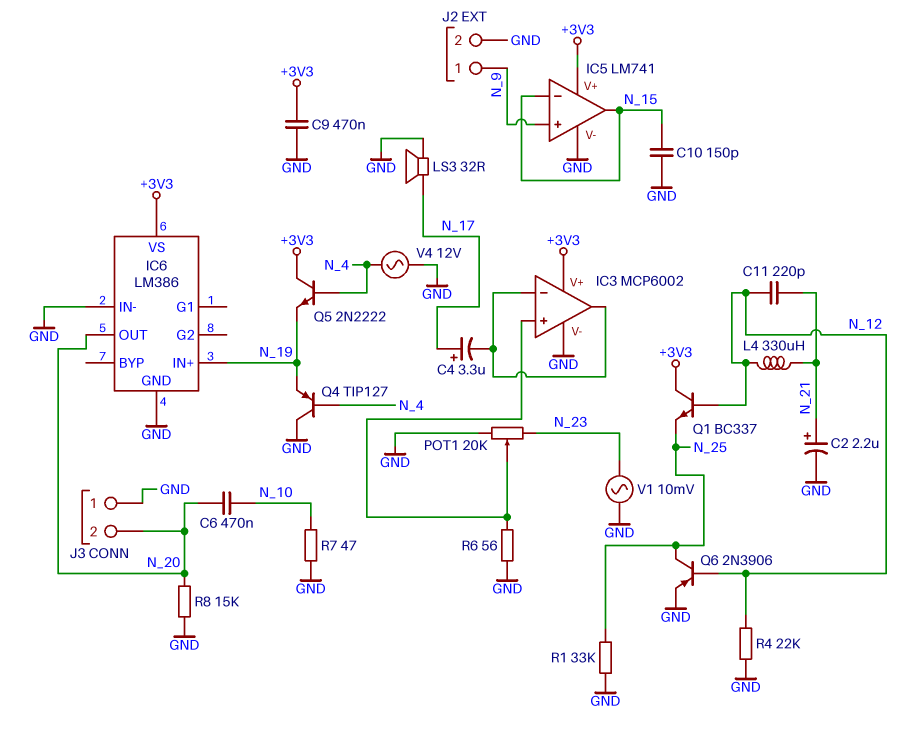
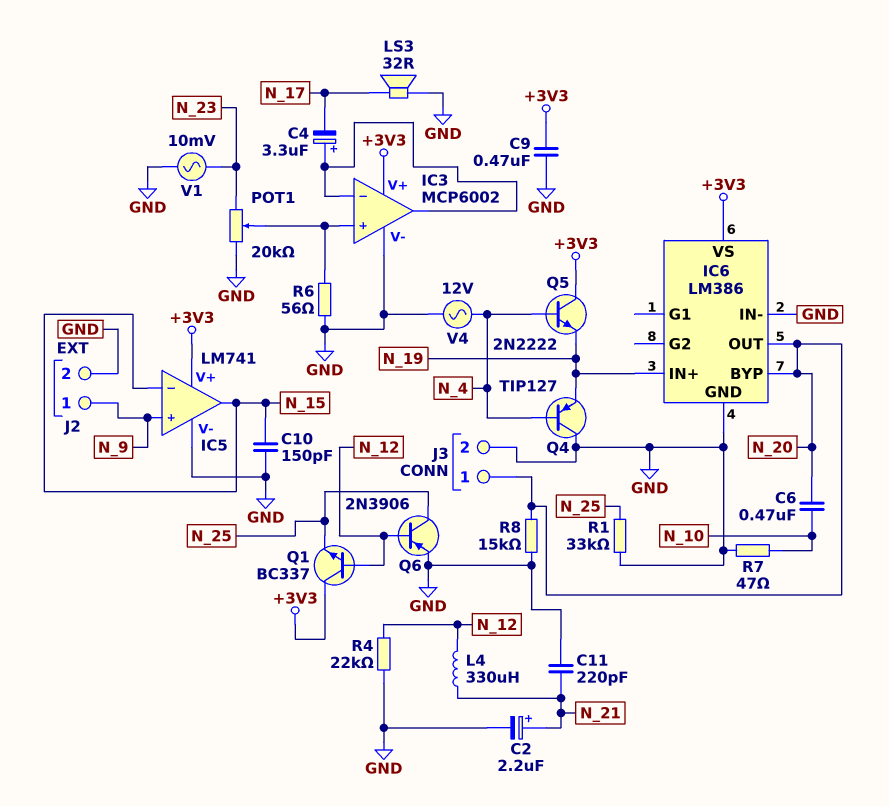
C4: 3.3uF (plus N_17, minus IC3/in-) -> 3.3uF (plus IC3/in-, minus N_17)
C11: 220pF (N_12, N_21) -> 220pF (GND, N_21)
IC6 pin BYP: none -> N_20
J3 pin 1: GND -> N_20
J3 pin 2: N_20 -> GND

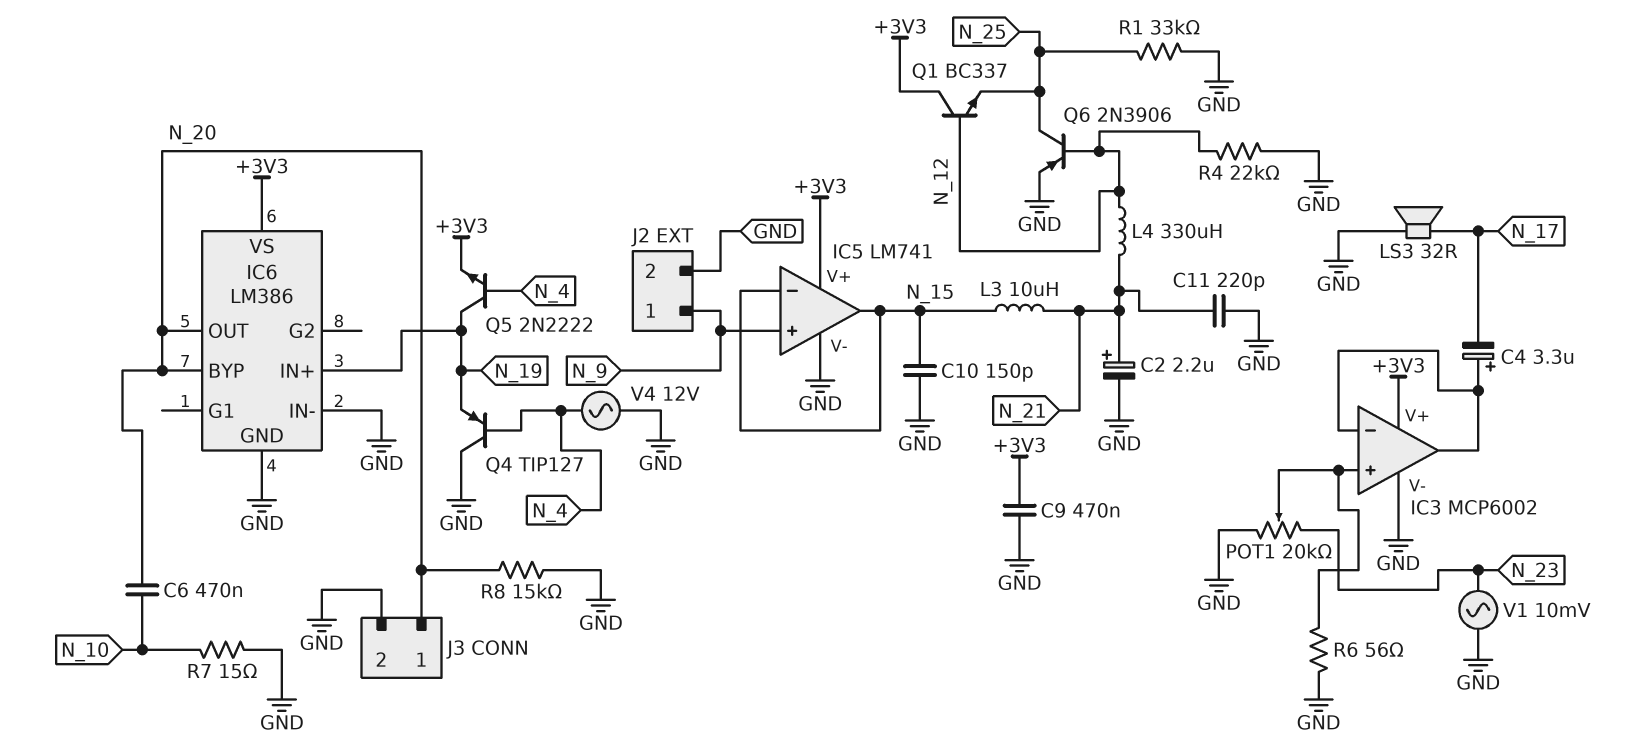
L3: none -> 10uH (N_15, N_21)
Q5: NPN 2N2222 (B N_4, C +3V3, E N_19) -> NPN 2N2222 (B N_4, C N_19, E +3V3)
R7: 47 (GND, N_10) -> 15 (GND, N_10)

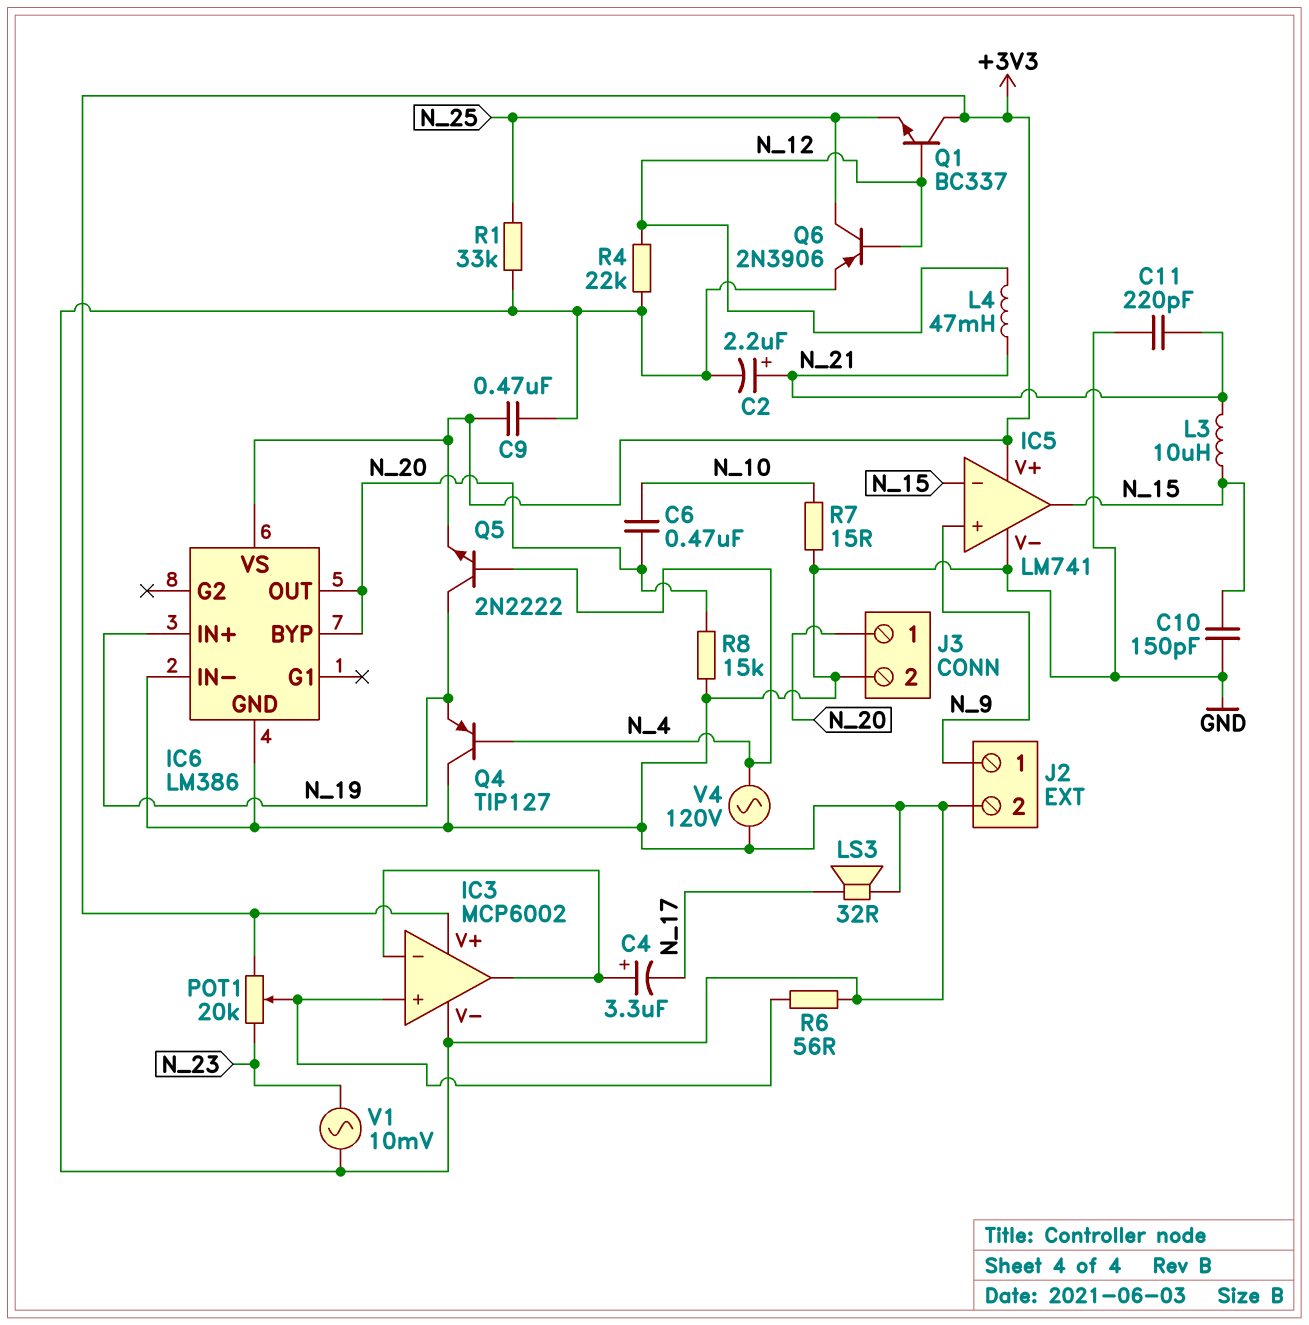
L4: 330uH (N_12, N_21) -> 47mH (N_12, N_21)
POT1: 20k (GND, N_23, wiper IC3/in+) -> 20k (+3V3, N_23, wiper IC3/in+)
V4: AC 12V (GND, N_4) -> AC 120V (GND, N_4)

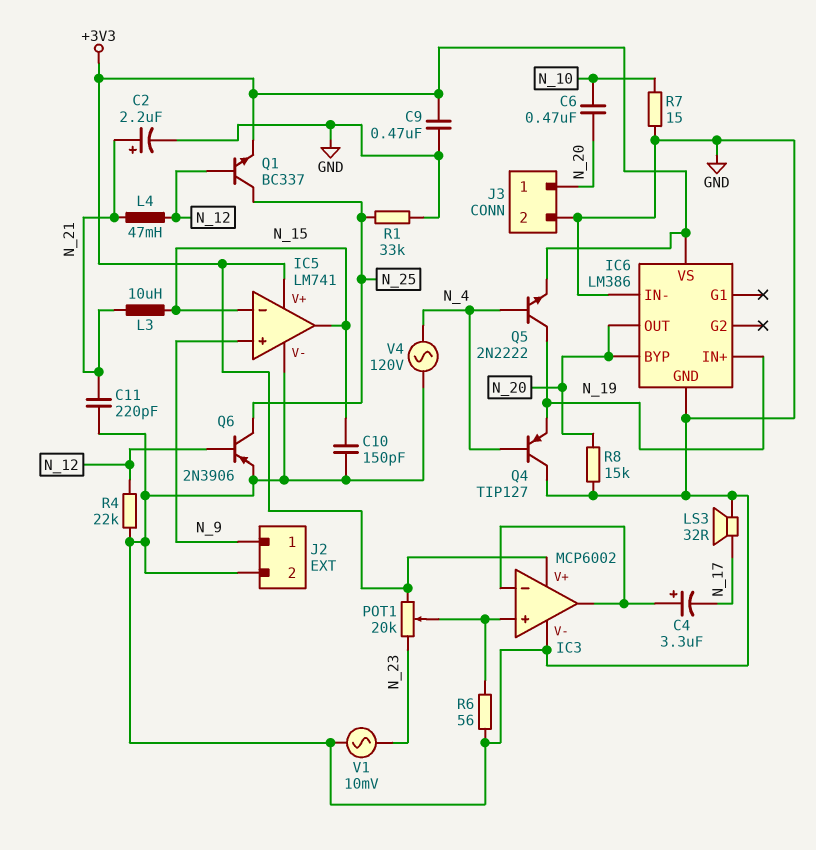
Q1: NPN BC337 (B N_12, C +3V3, E N_25) -> NPN BC337 (B N_12, C N_25, E +3V3)

